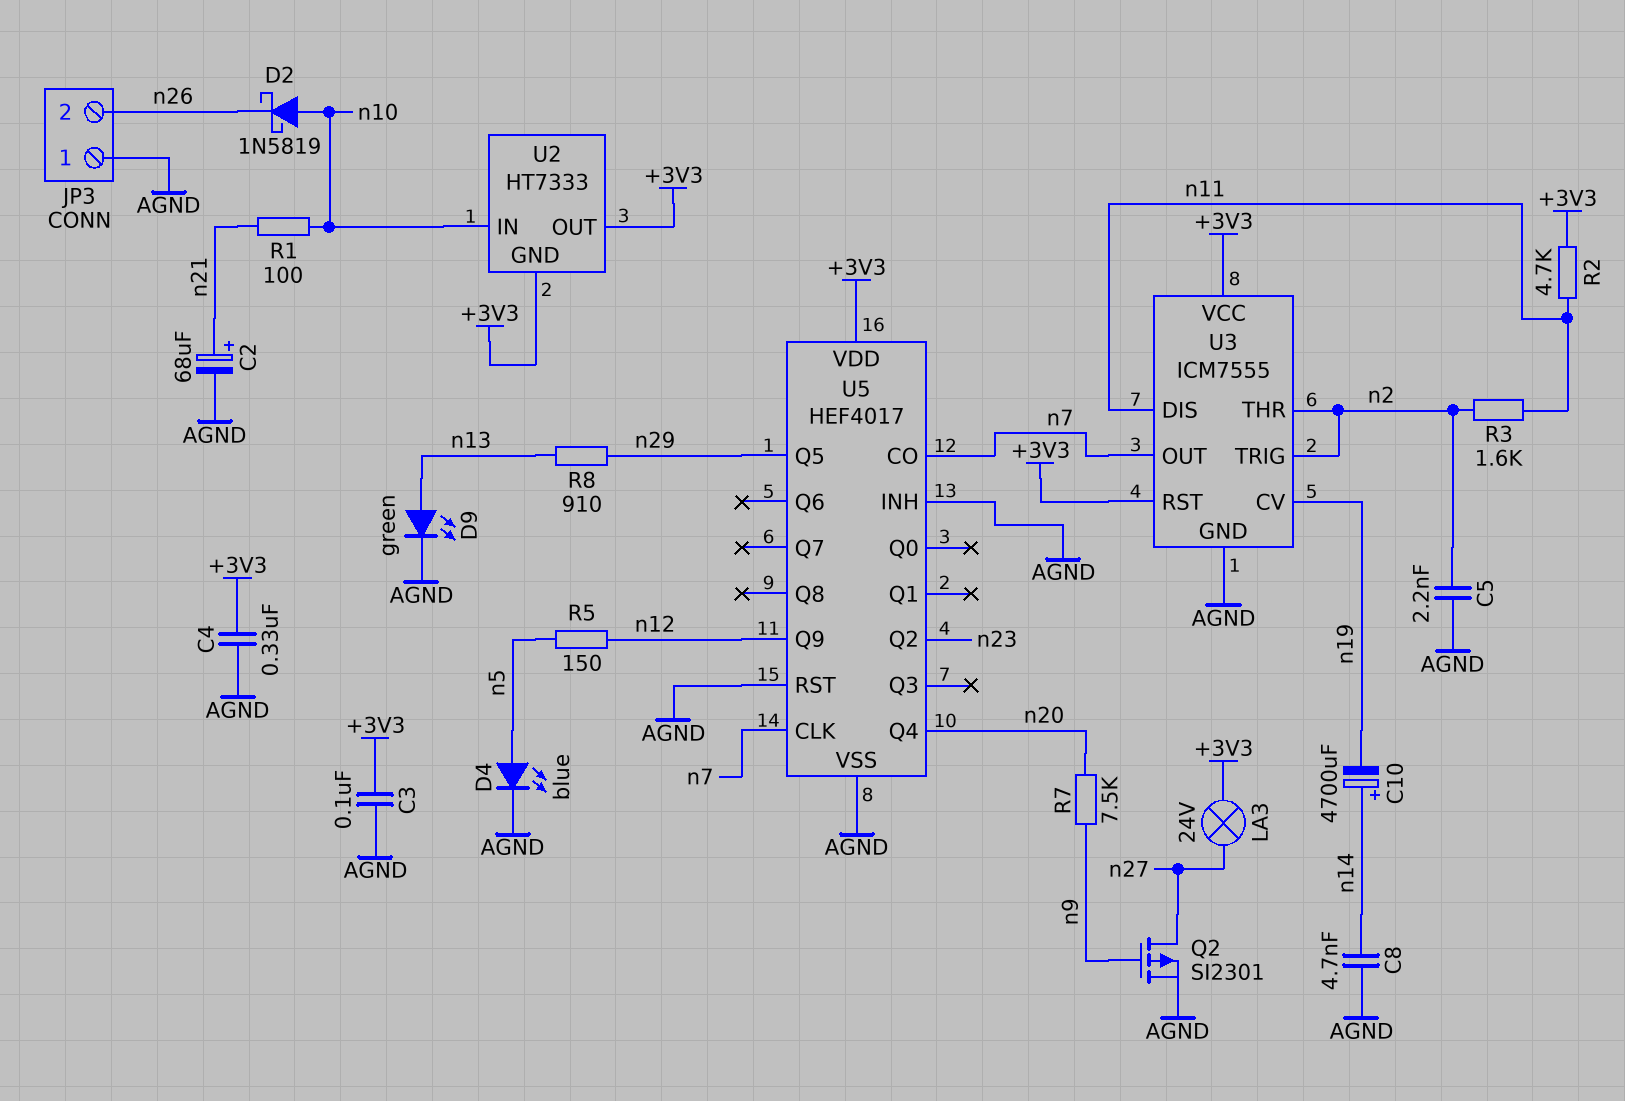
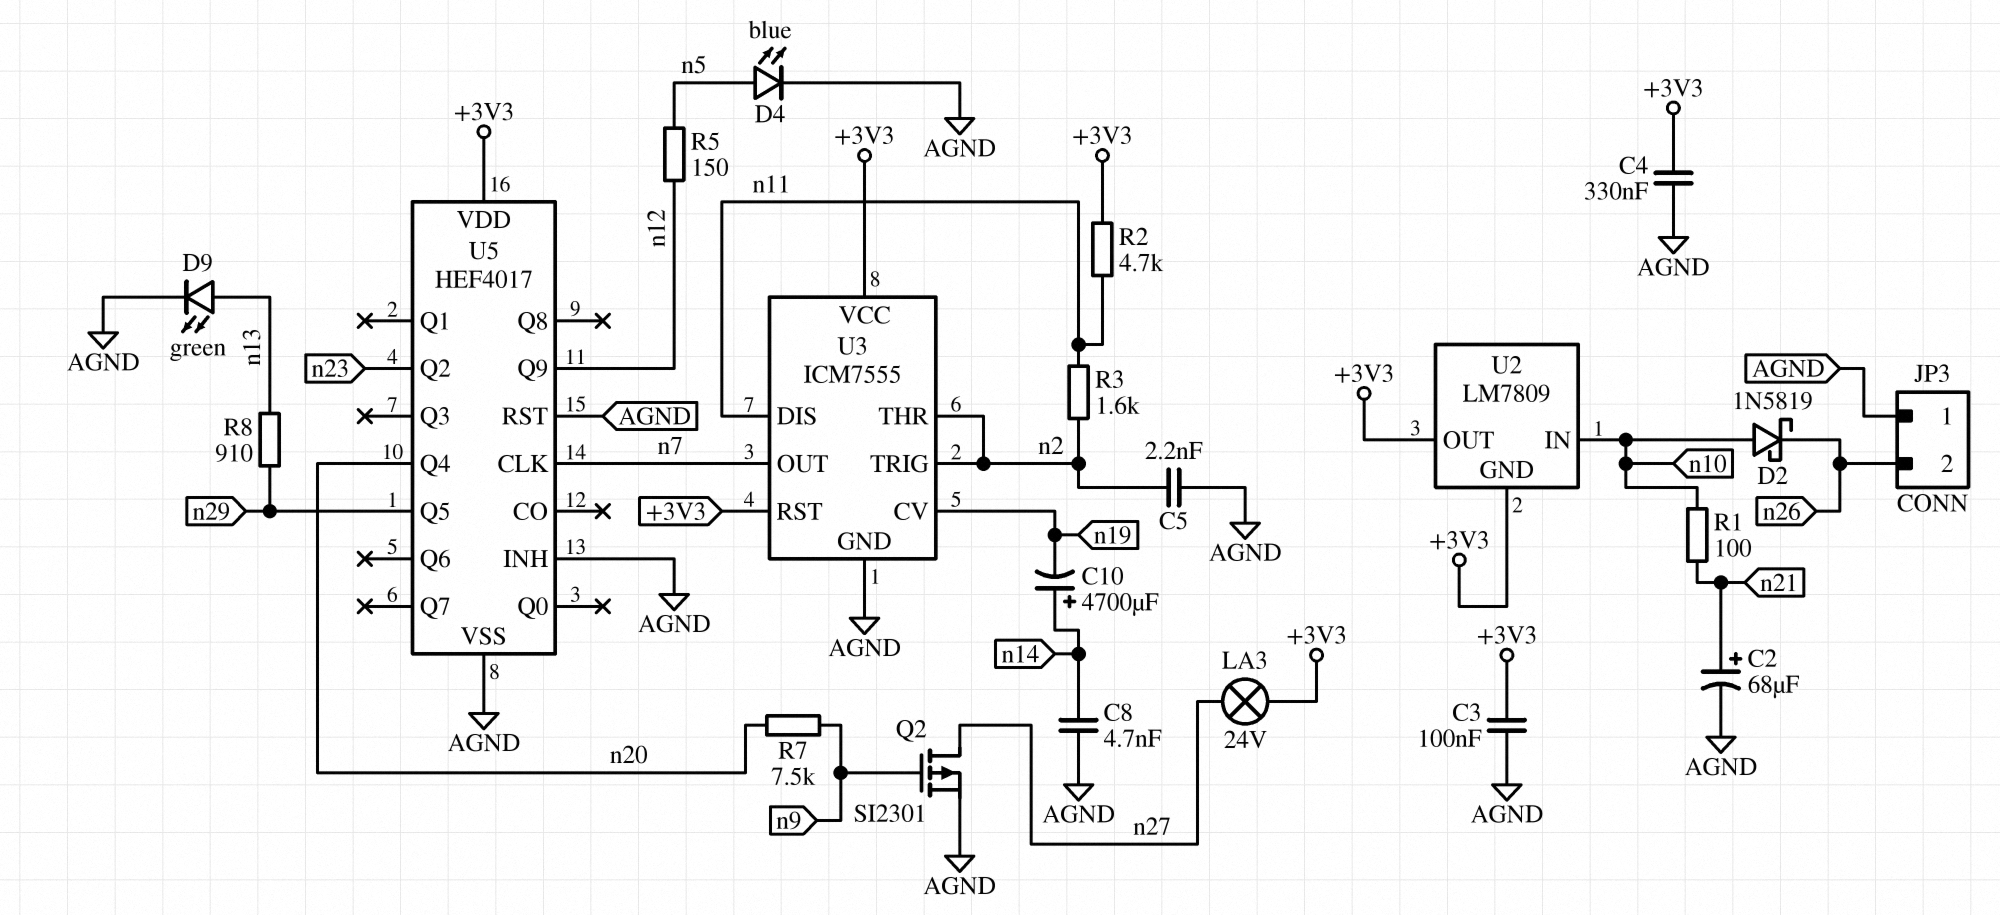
U2: HT7333 -> LM7809
U5 pin CO: n7 -> none

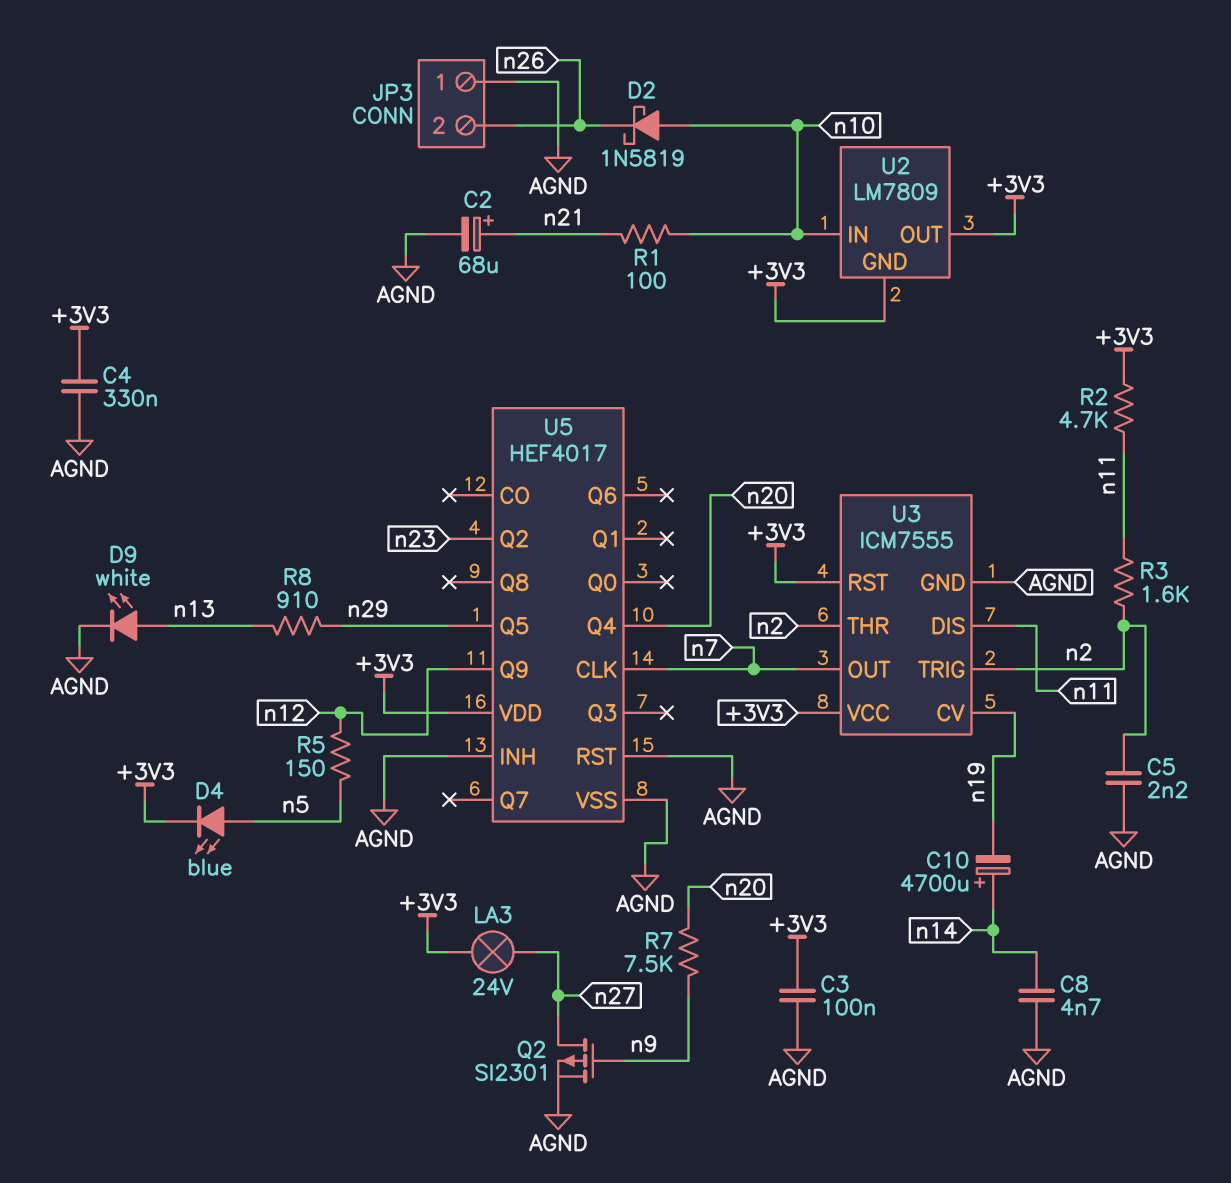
D4: LED blue (A n5, K AGND) -> LED blue (A n5, K +3V3)
D9: LED green (A n13, K AGND) -> LED white (A n13, K AGND)

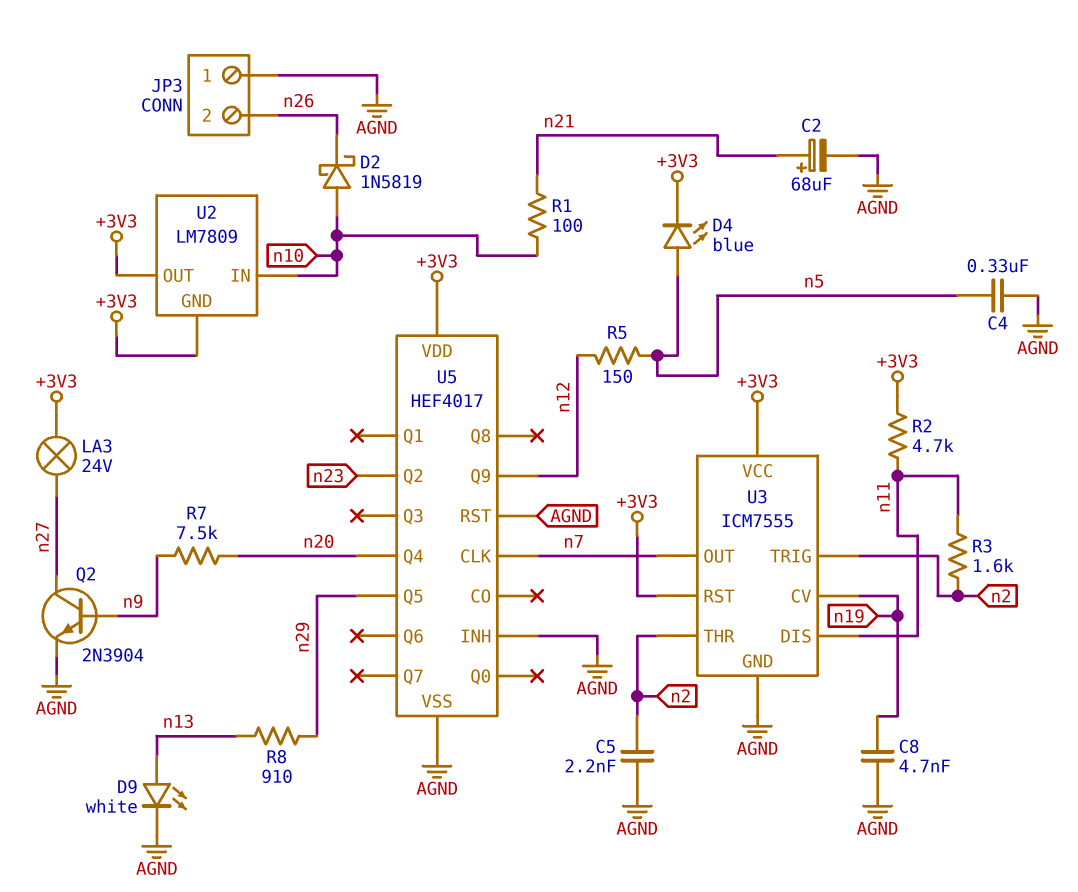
C3: 100nF (+3V3, AGND) -> none
C4: 330nF (+3V3, AGND) -> 330nF (AGND, n5)
C8: 4.7nF (AGND, n14) -> 4.7nF (AGND, n19)
C10: 4700uF (plus n14, minus n19) -> none
Q2: PMOS SI2301 (G n9, D n27, S AGND) -> NPN 2N3904 (B n9, C n27, E AGND)

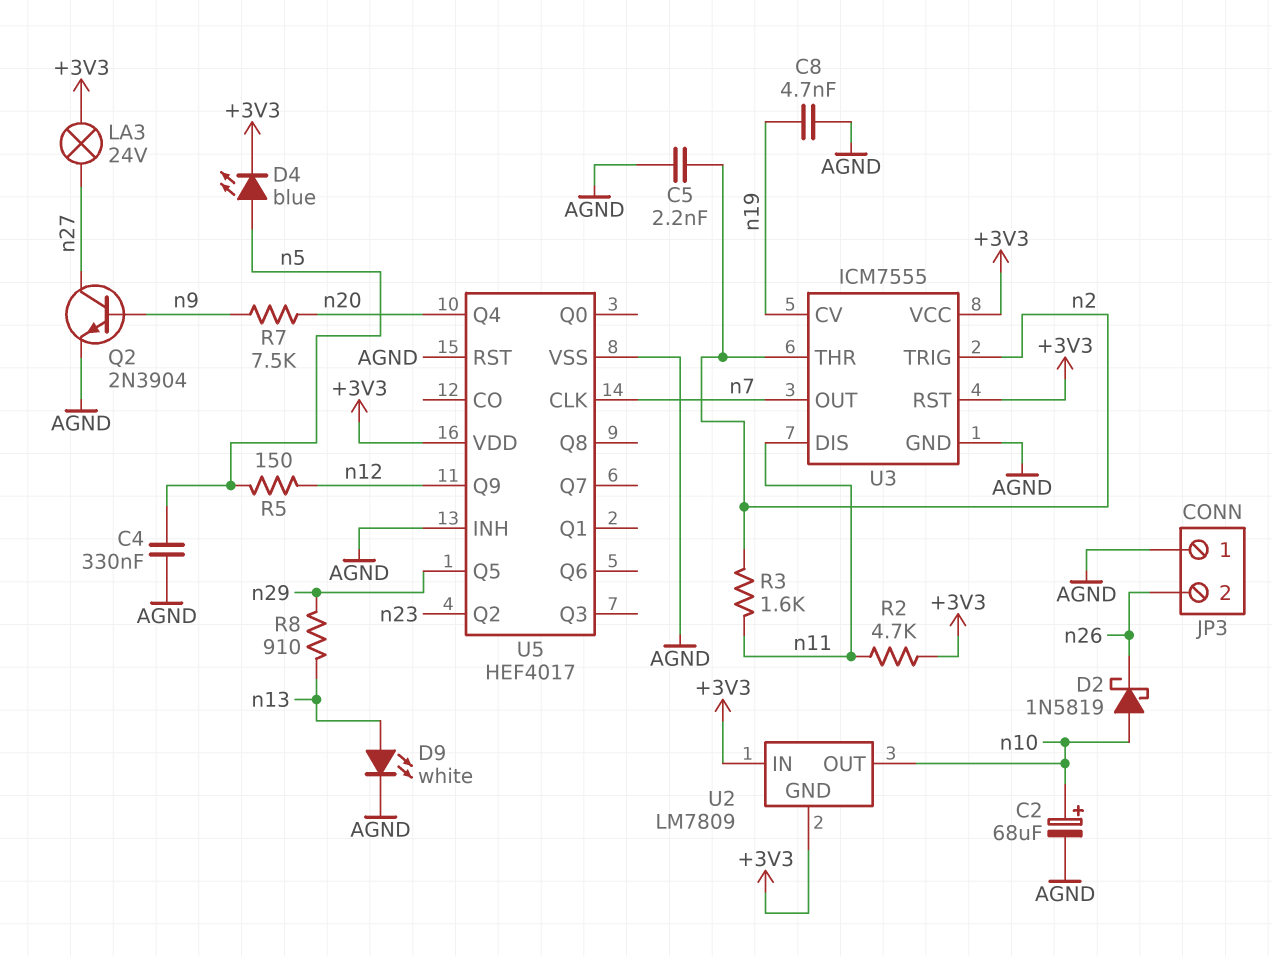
C2: 68uF (plus n21, minus AGND) -> 68uF (plus n10, minus AGND)
R1: 100 (n10, n21) -> none
U2 pin IN: n10 -> +3V3
U2 pin OUT: +3V3 -> n10

